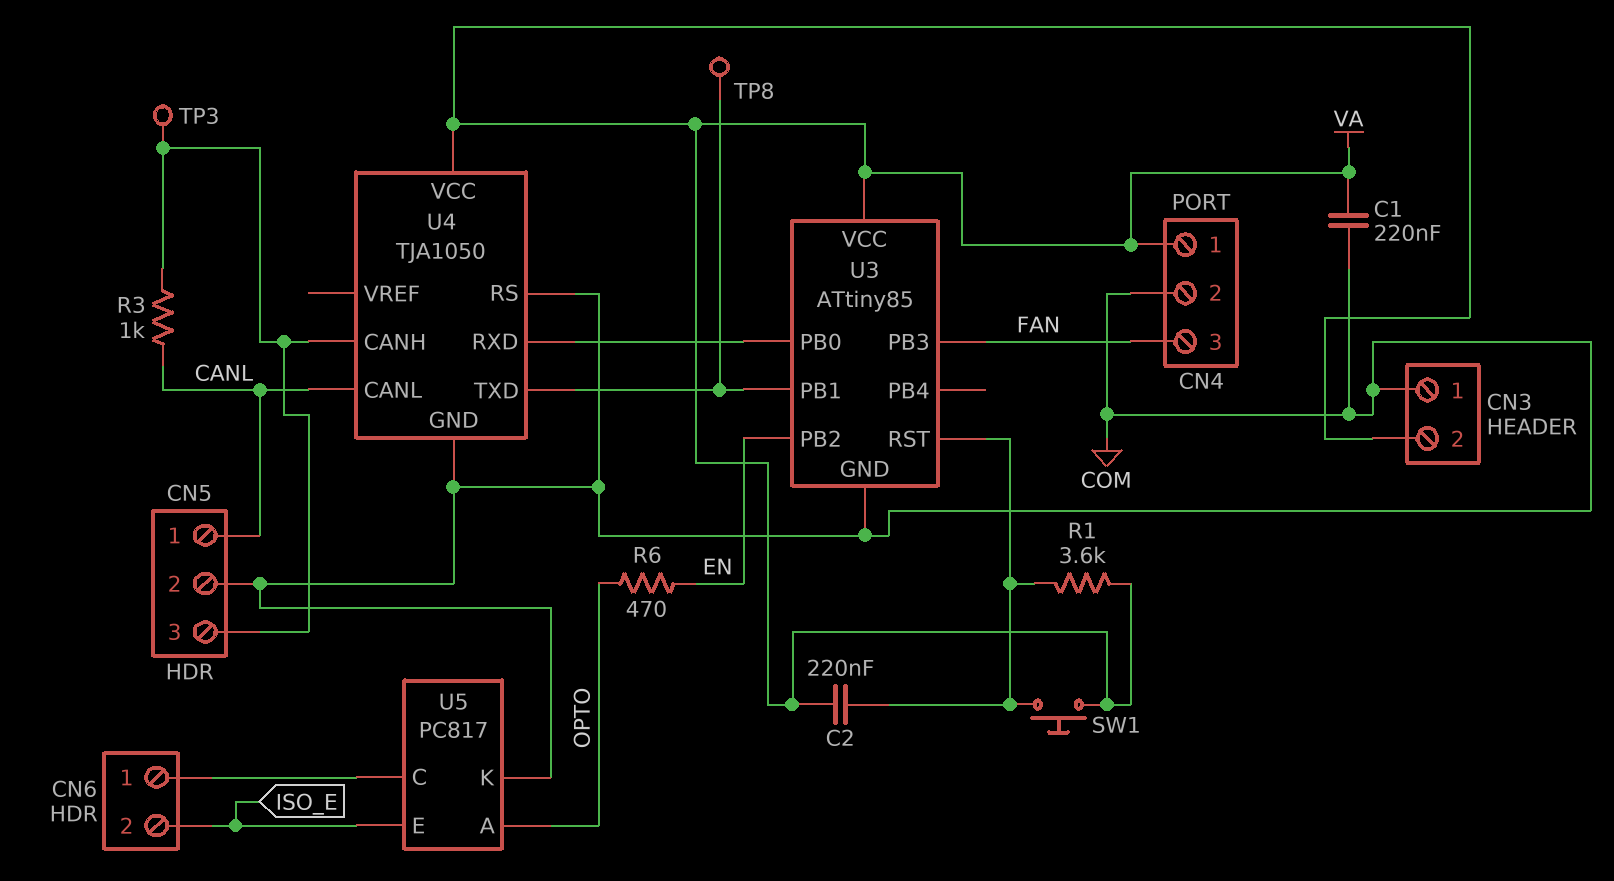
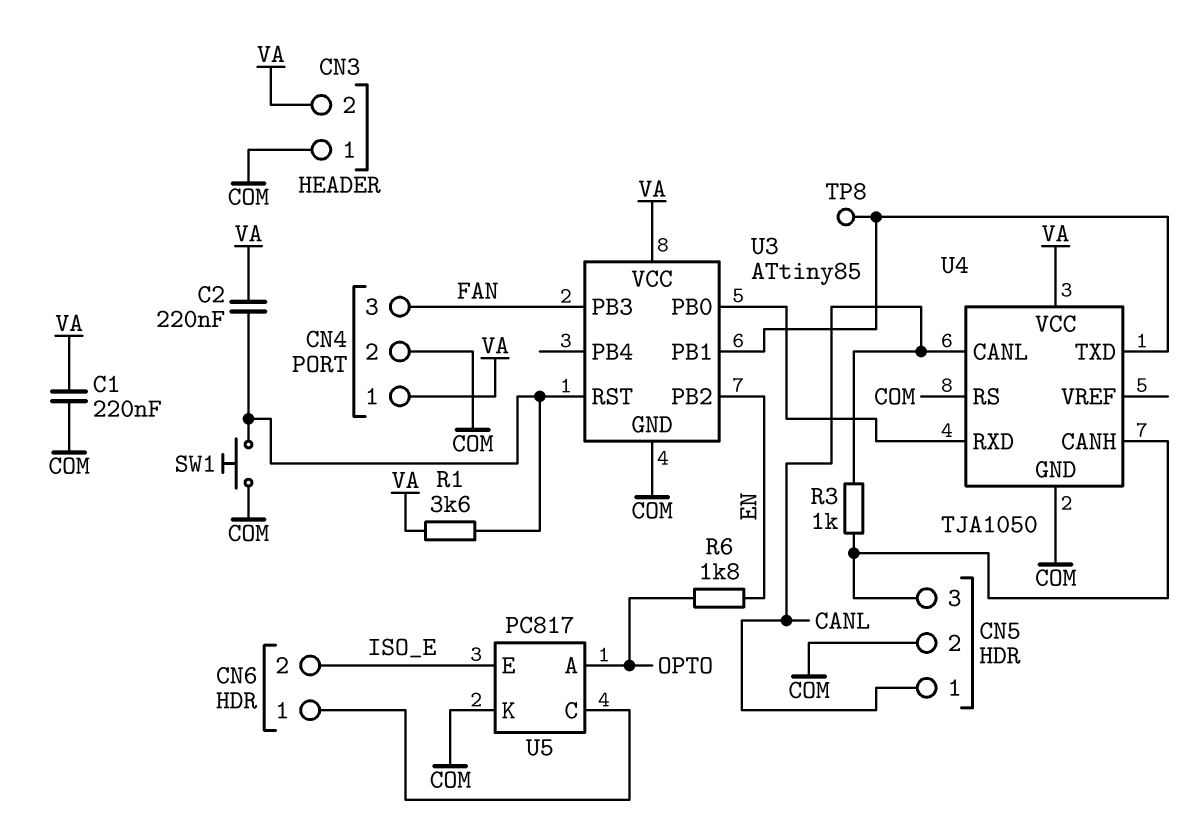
R6: 470 (EN, OPTO) -> 1.8k (EN, OPTO)
SW1: button (U3/RST, VA) -> button (COM, U3/RST)
TP3: test point (CN5/3) -> none

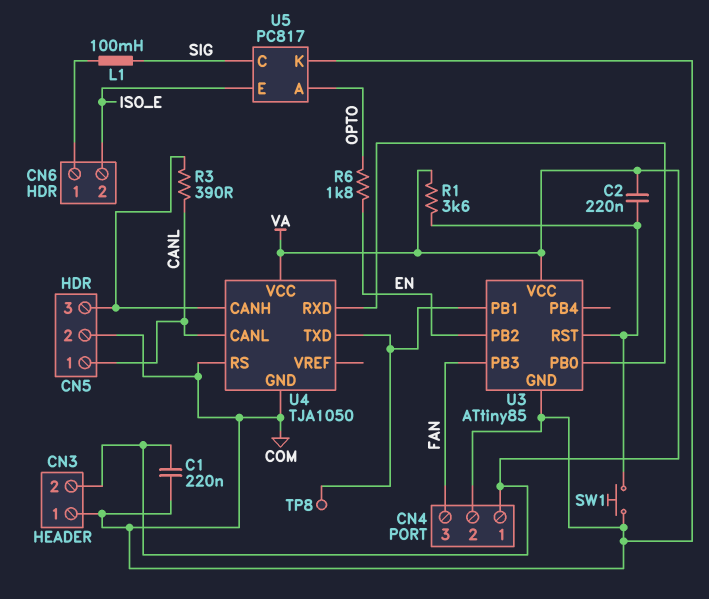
L1: none -> 100mH (CN6/1, SIG)
R3: 1k (CANL, CN5/3) -> 390 (CANL, CN5/3)
U5 pin C: CN6/1 -> SIG

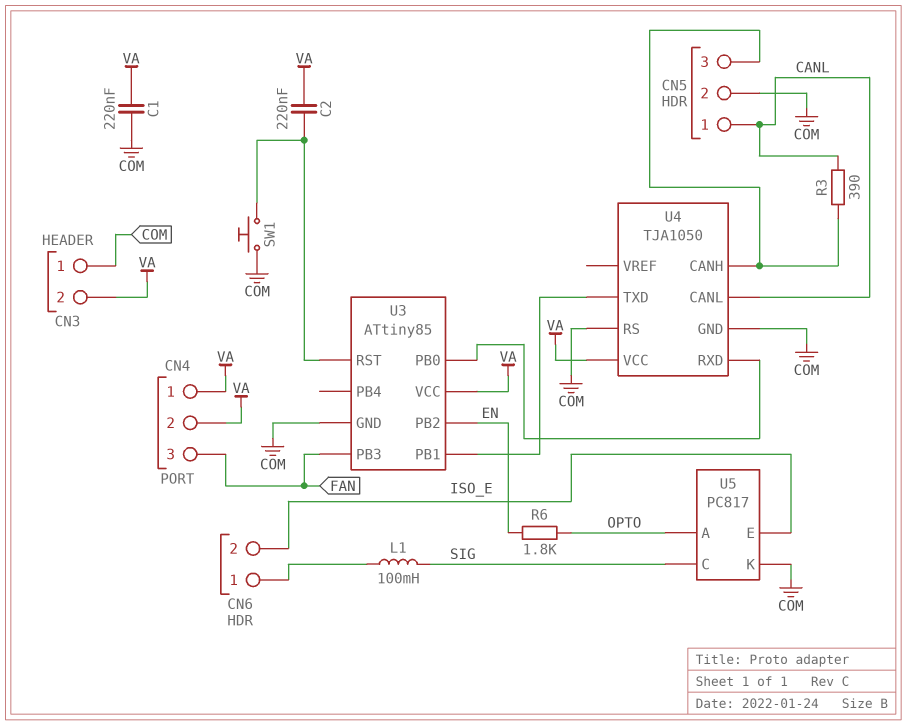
CN4 pin 2: COM -> VA
R1: 3.6k (U3/RST, VA) -> none
TP8: test point (U3/PB1) -> none

